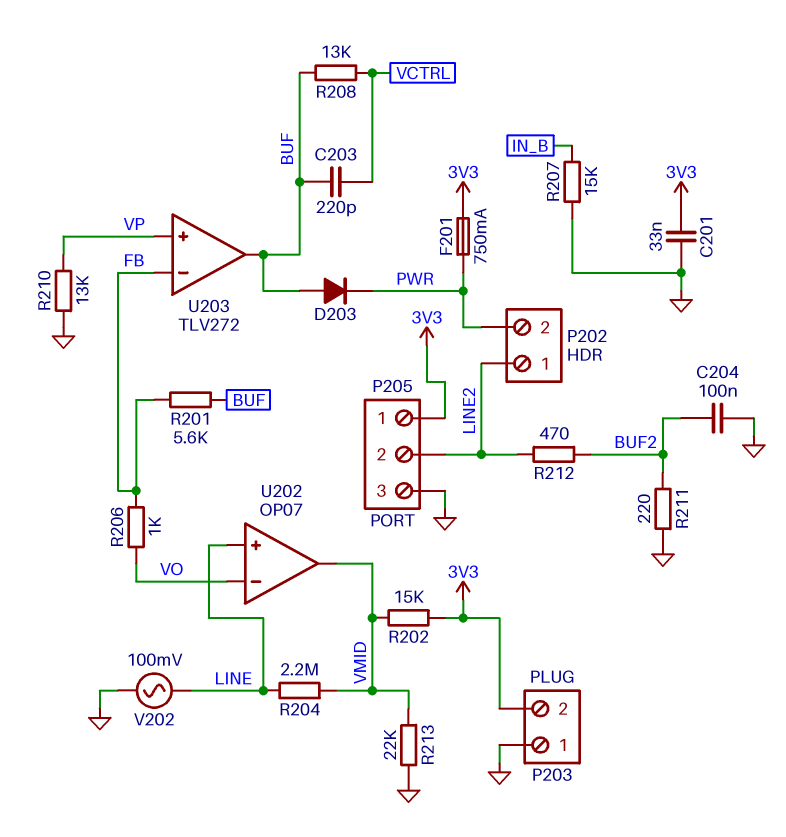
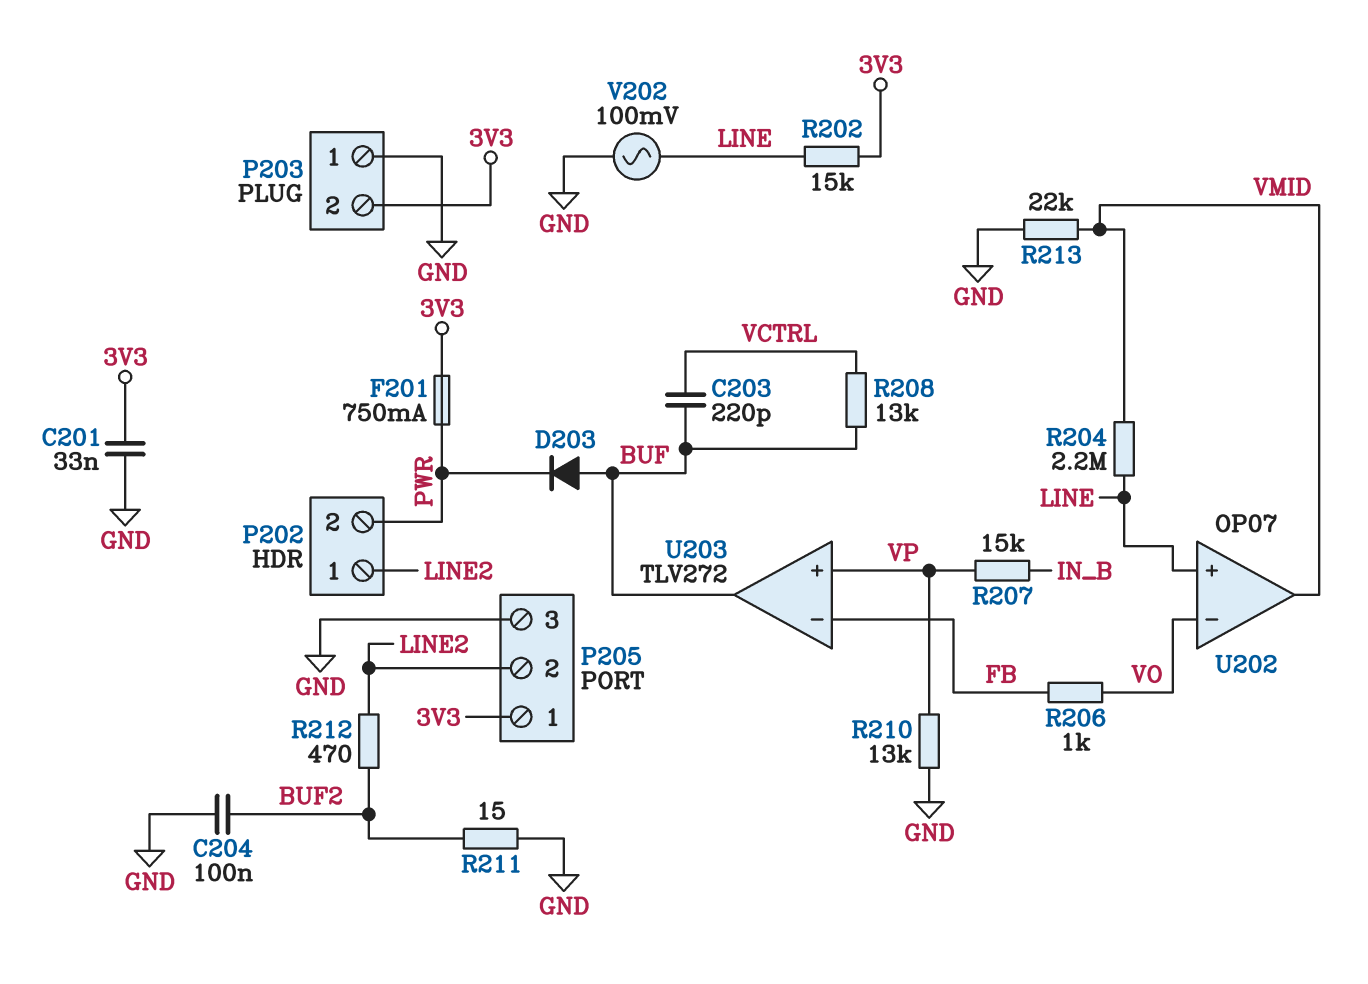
R201: 5.6k (BUF, FB) -> none
R202: 15k (3V3, VMID) -> 15k (3V3, LINE)
R207: 15k (GND, IN_B) -> 15k (IN_B, VP)
R211: 220 (BUF2, GND) -> 15 (BUF2, GND)

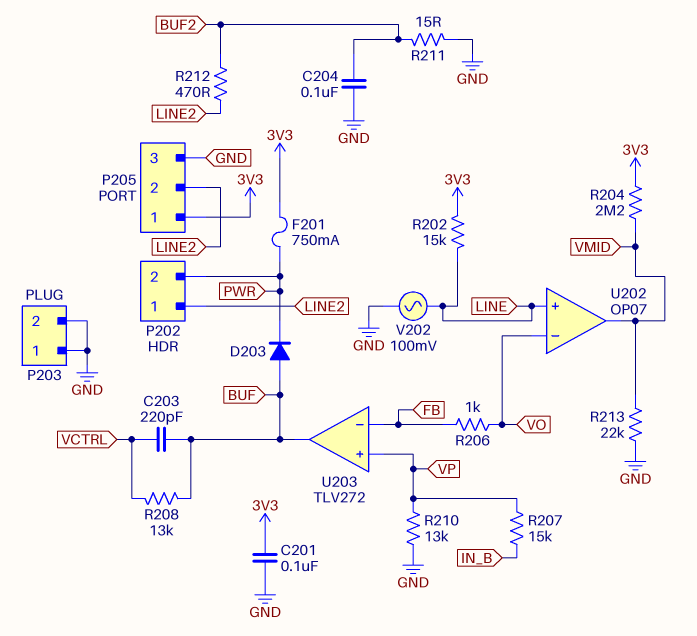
C201: 33nF (3V3, GND) -> 100nF (3V3, GND)
P203 pin 2: 3V3 -> GND
R204: 2.2M (LINE, VMID) -> 2.2M (3V3, VMID)

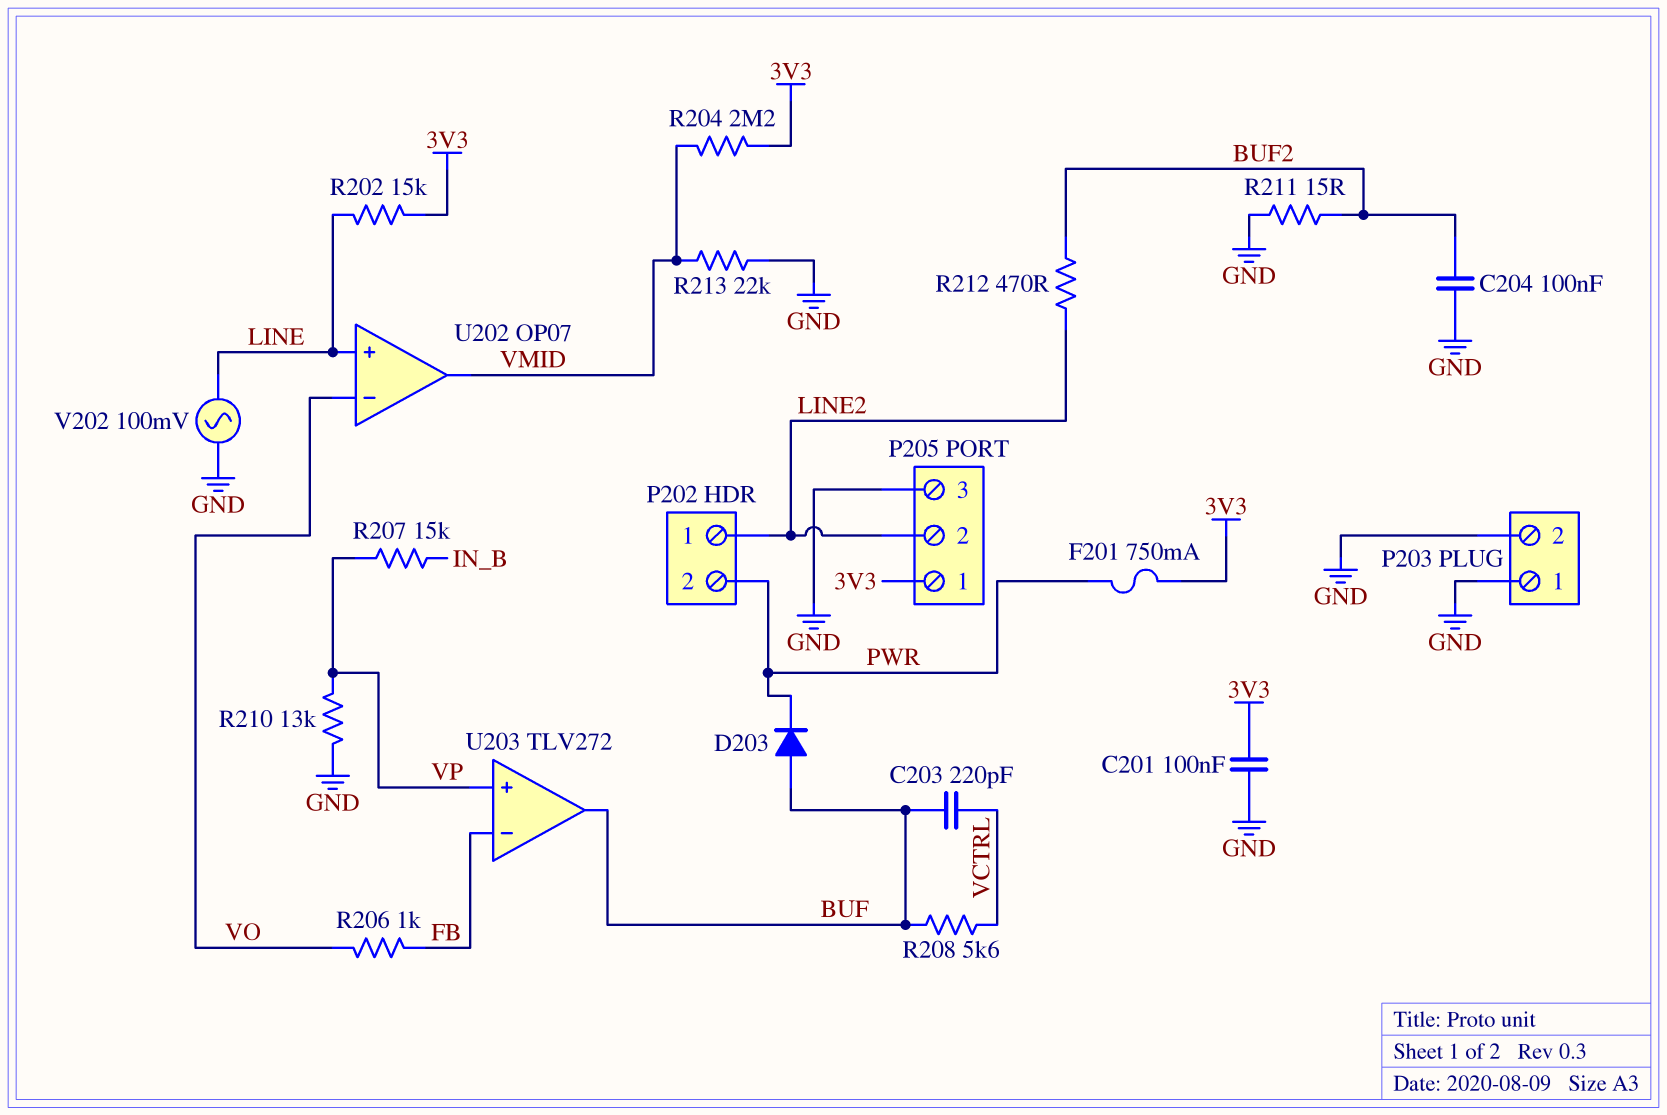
R208: 13k (BUF, VCTRL) -> 5.6k (BUF, VCTRL)

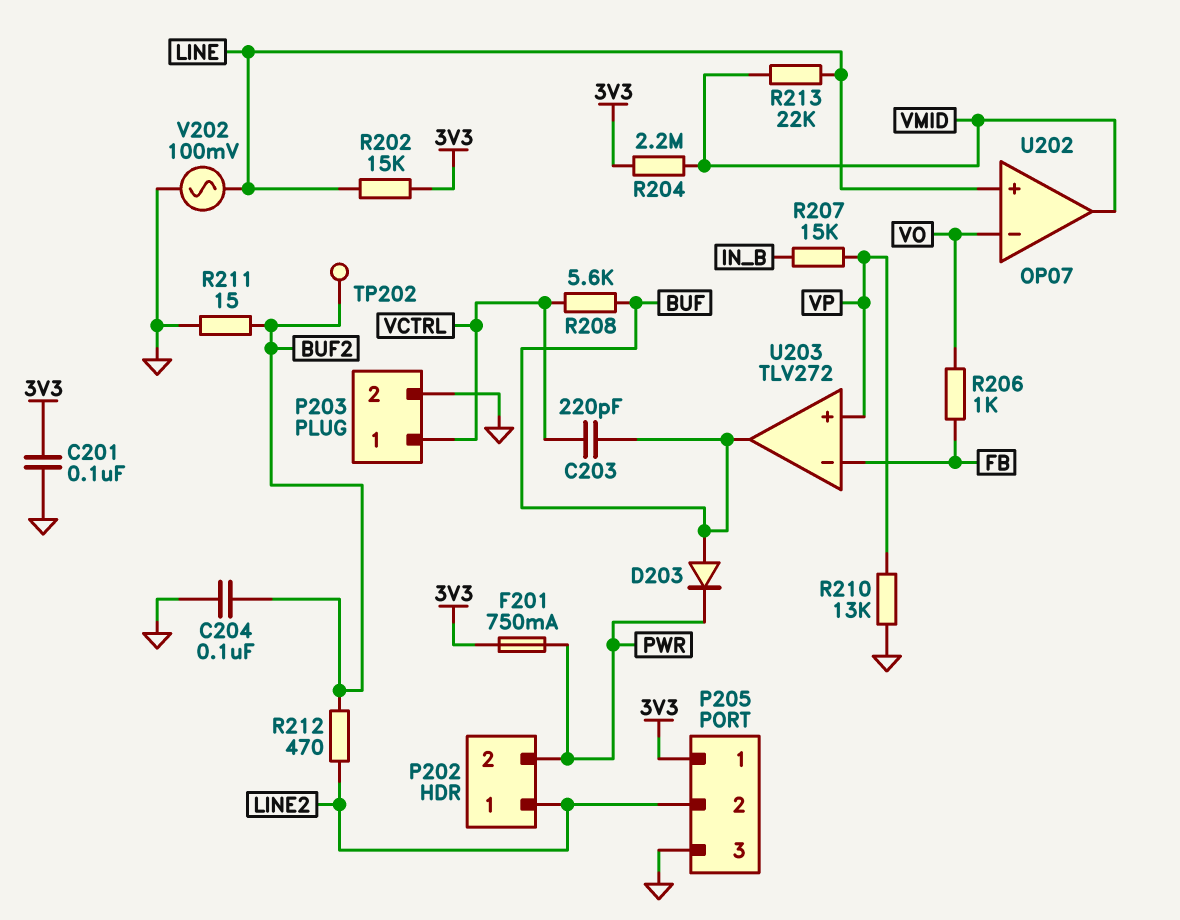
P203 pin 1: GND -> VCTRL
R213: 22k (GND, VMID) -> 22k (LINE, VMID)
TP202: none -> test point (BUF2)

